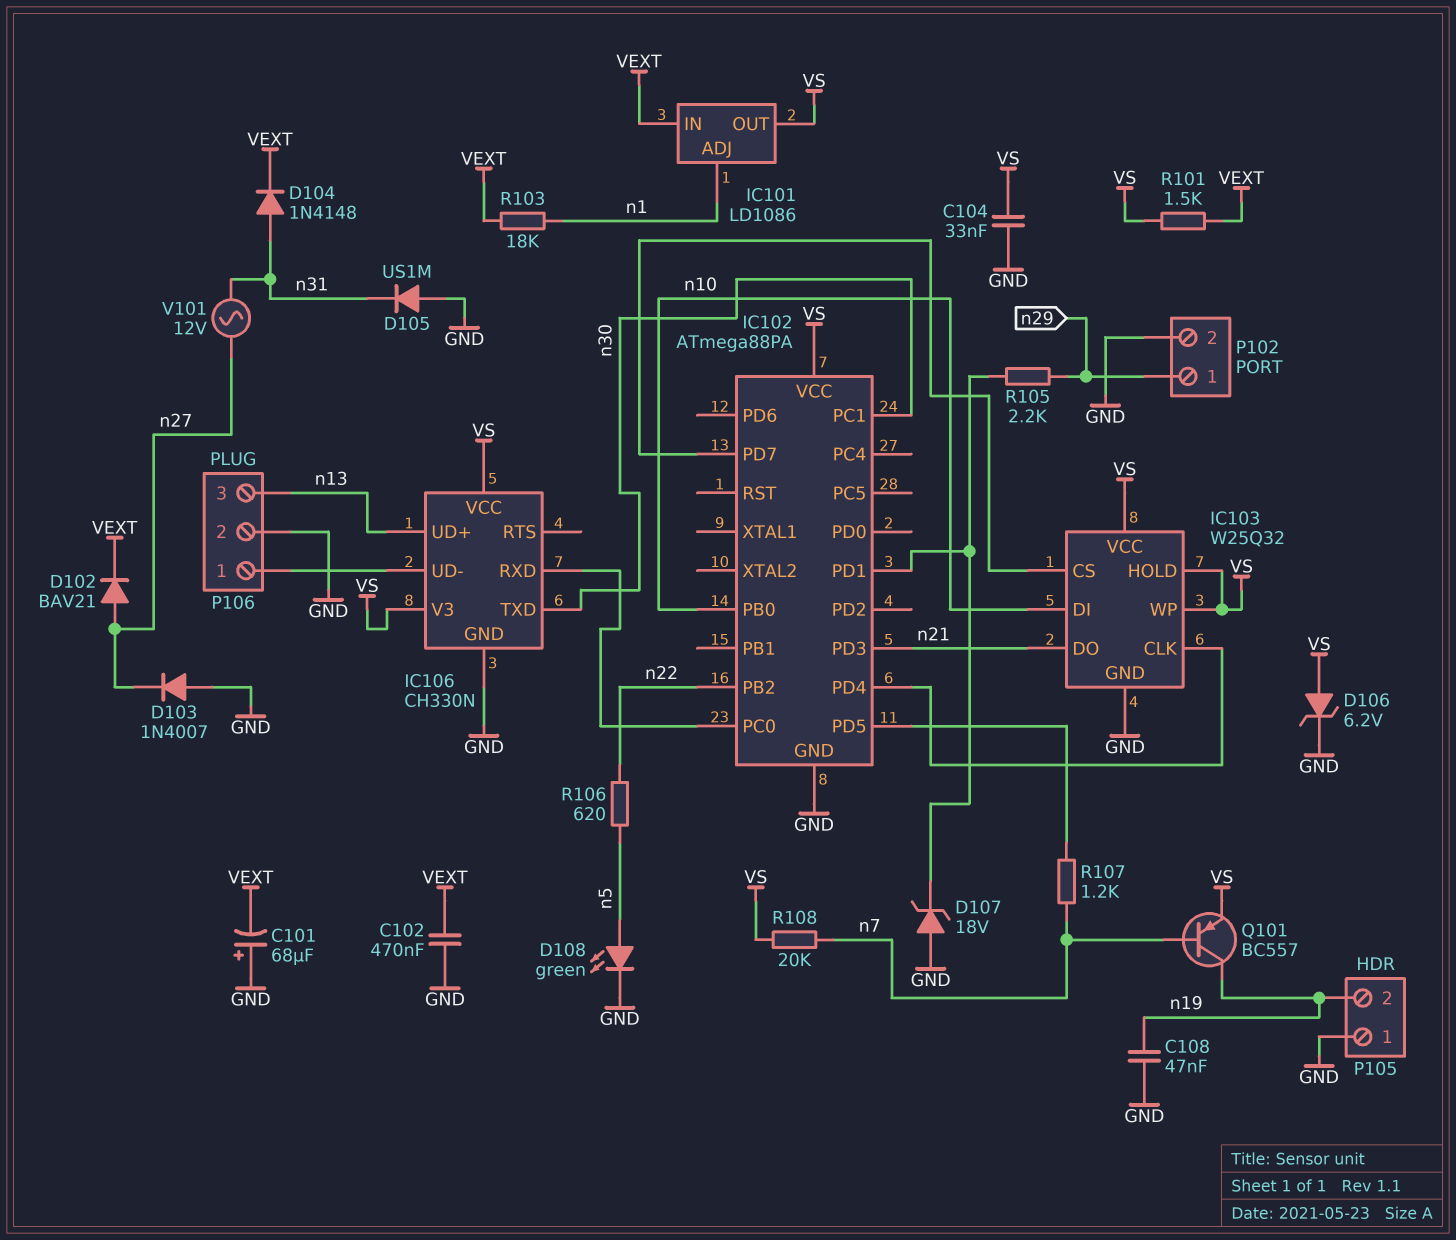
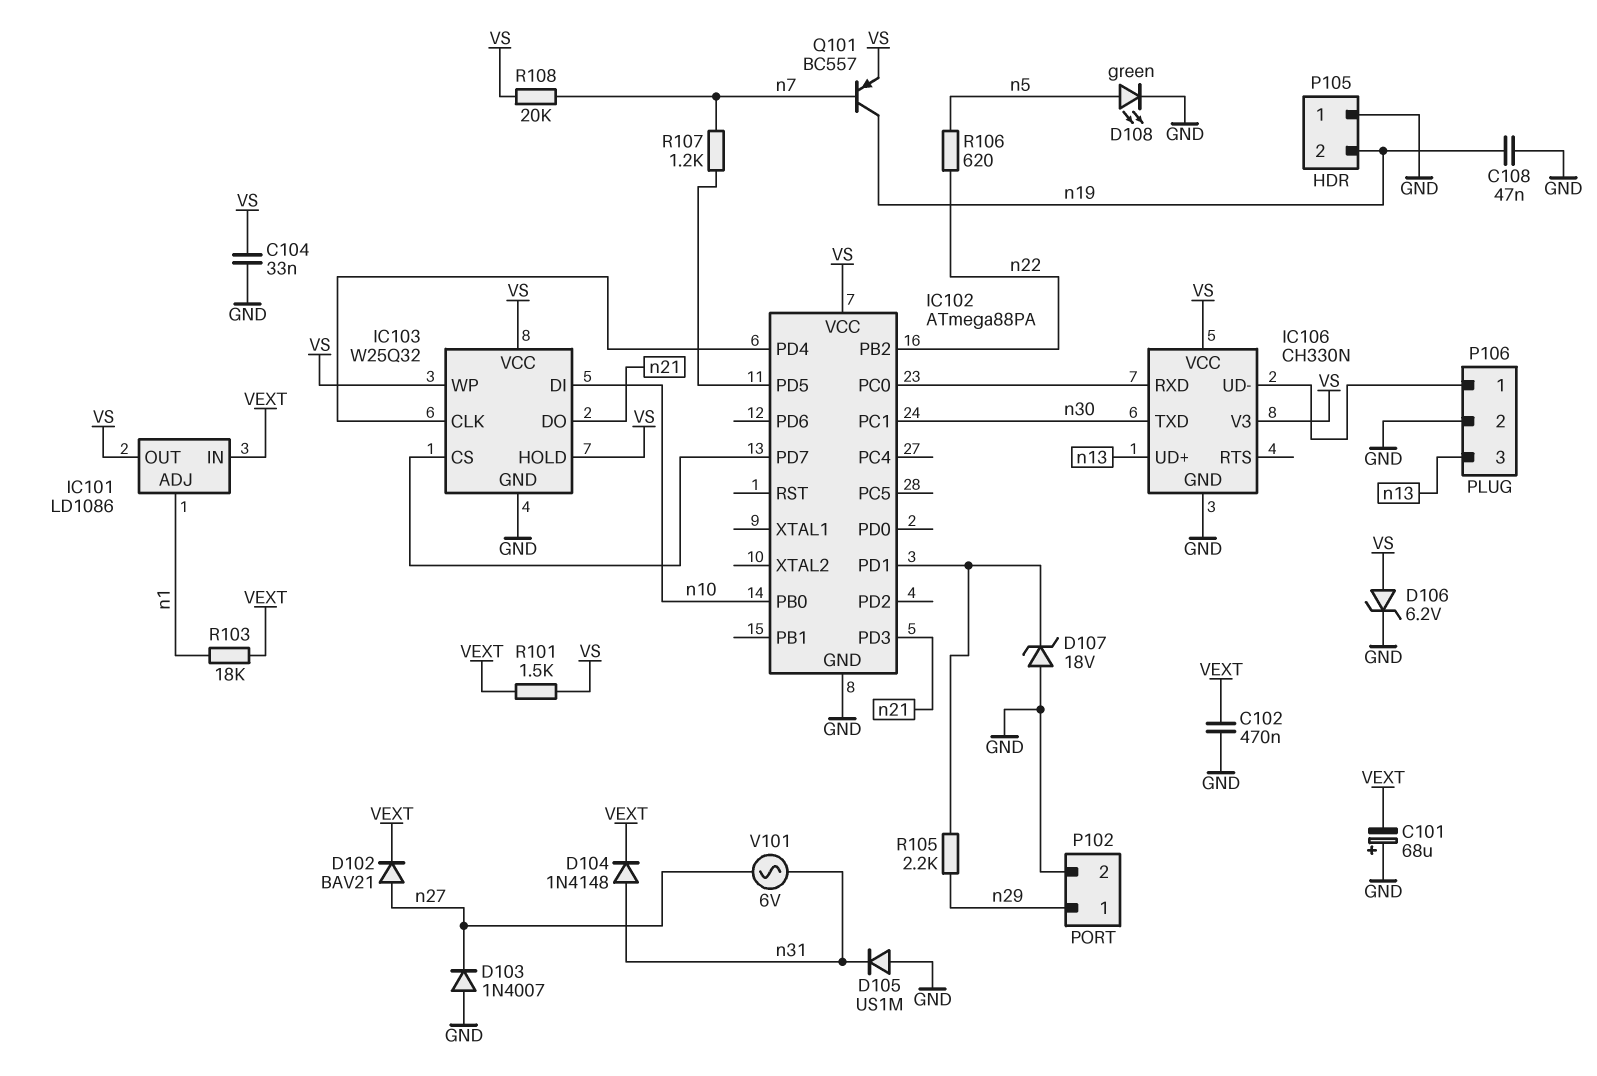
V101: AC 12V (n27, n31) -> AC 6V (n27, n31)

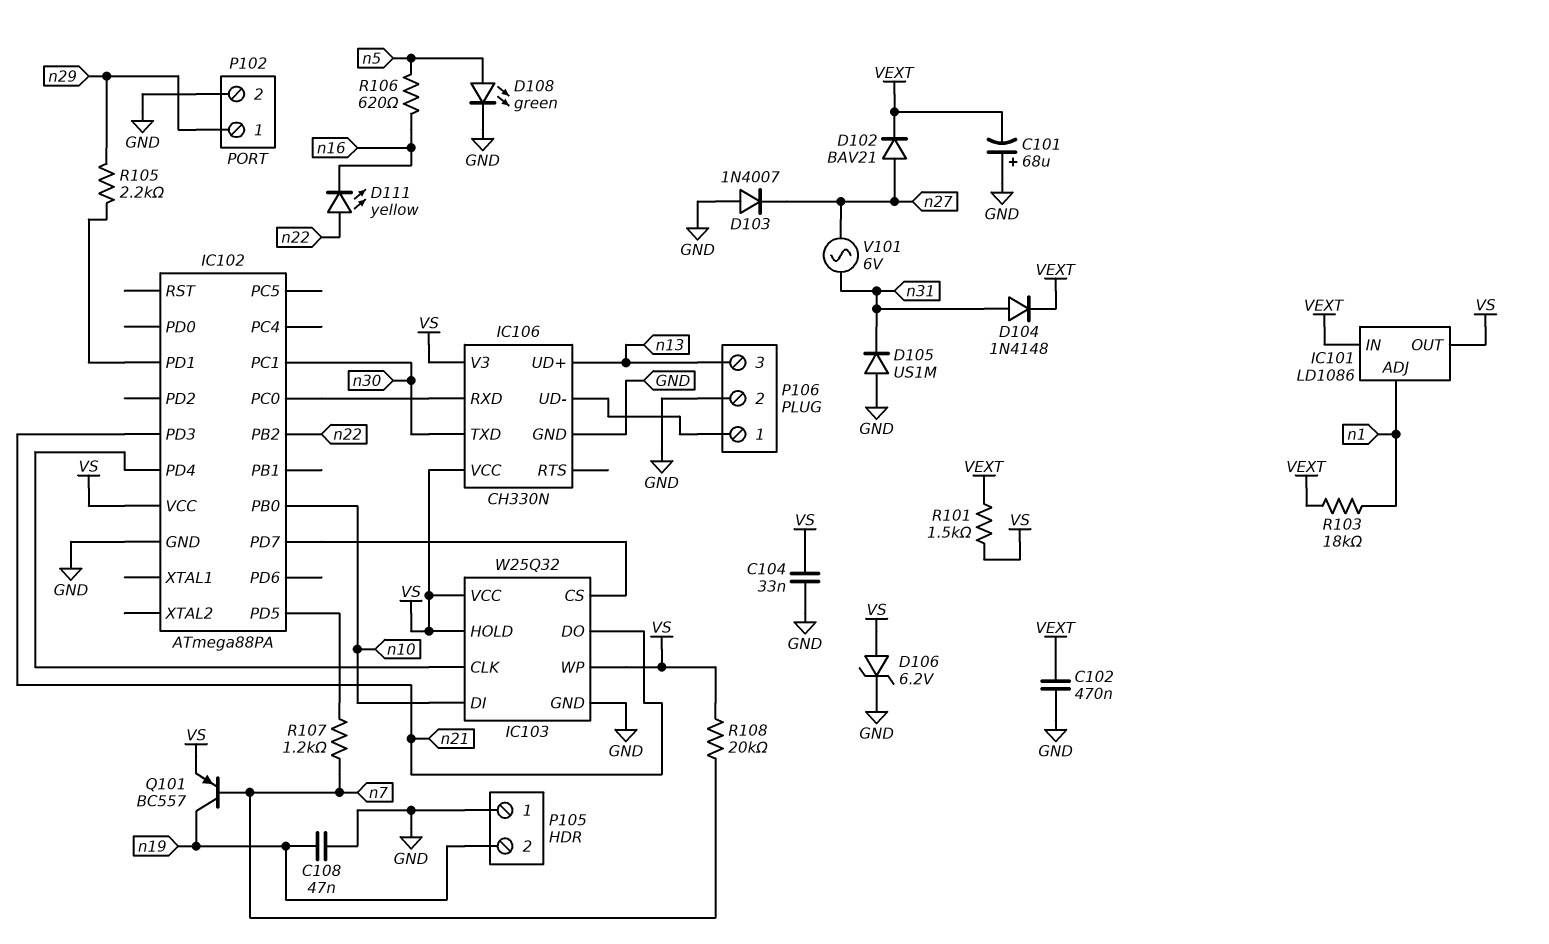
D107: zener 18V (A GND, K IC102/PD1) -> none
D111: none -> LED yellow (A n22, K n16)
R106: 620 (n5, n22) -> 620 (n5, n16)

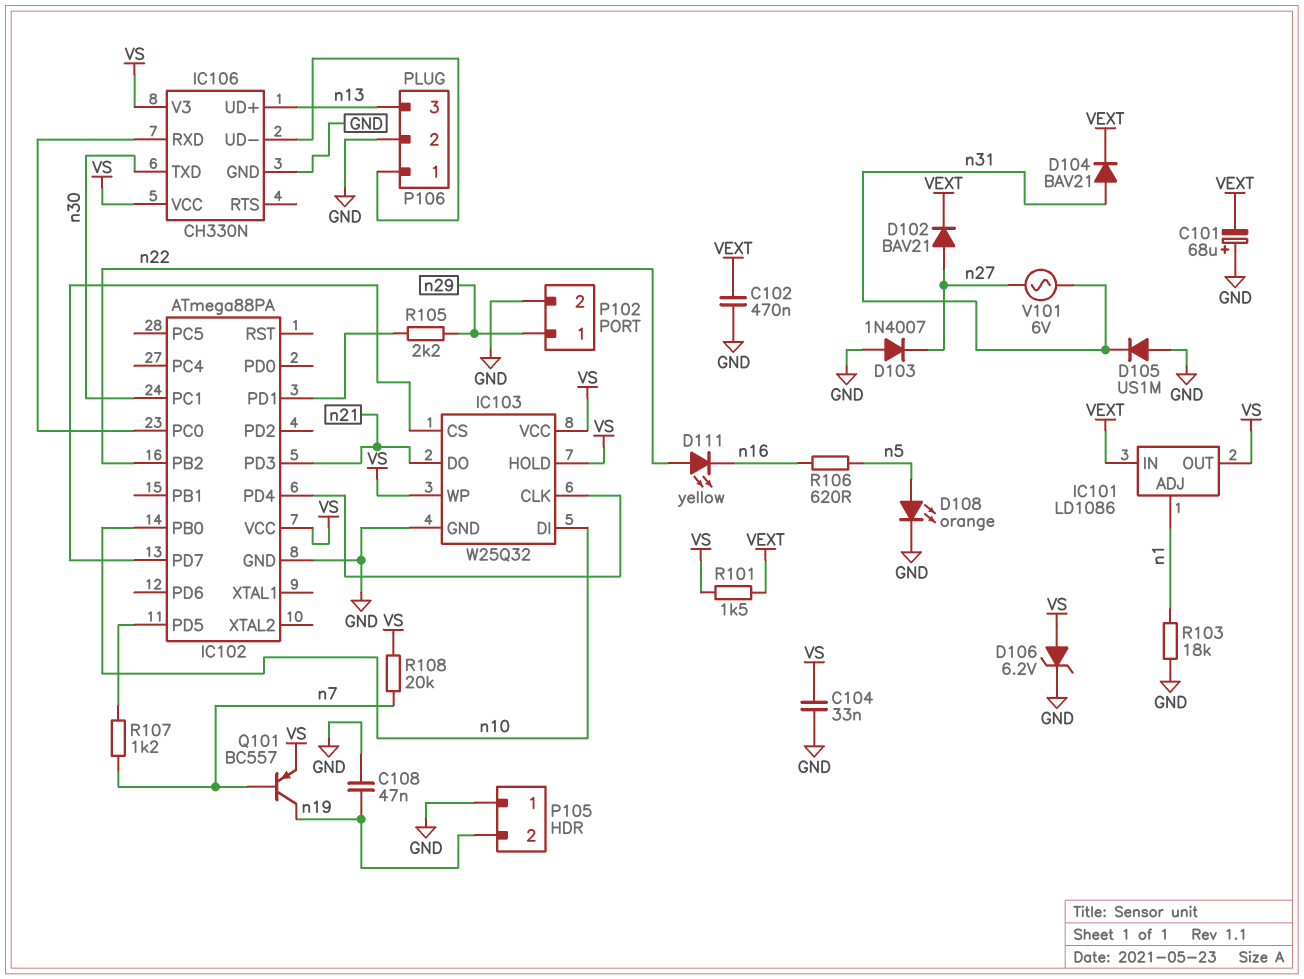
D104: diode 1N4148 (A n31, K VEXT) -> diode BAV21 (A n31, K VEXT)
D108: LED green (A n5, K GND) -> LED orange (A n5, K GND)
R103: 18k (VEXT, n1) -> 18k (GND, n1)

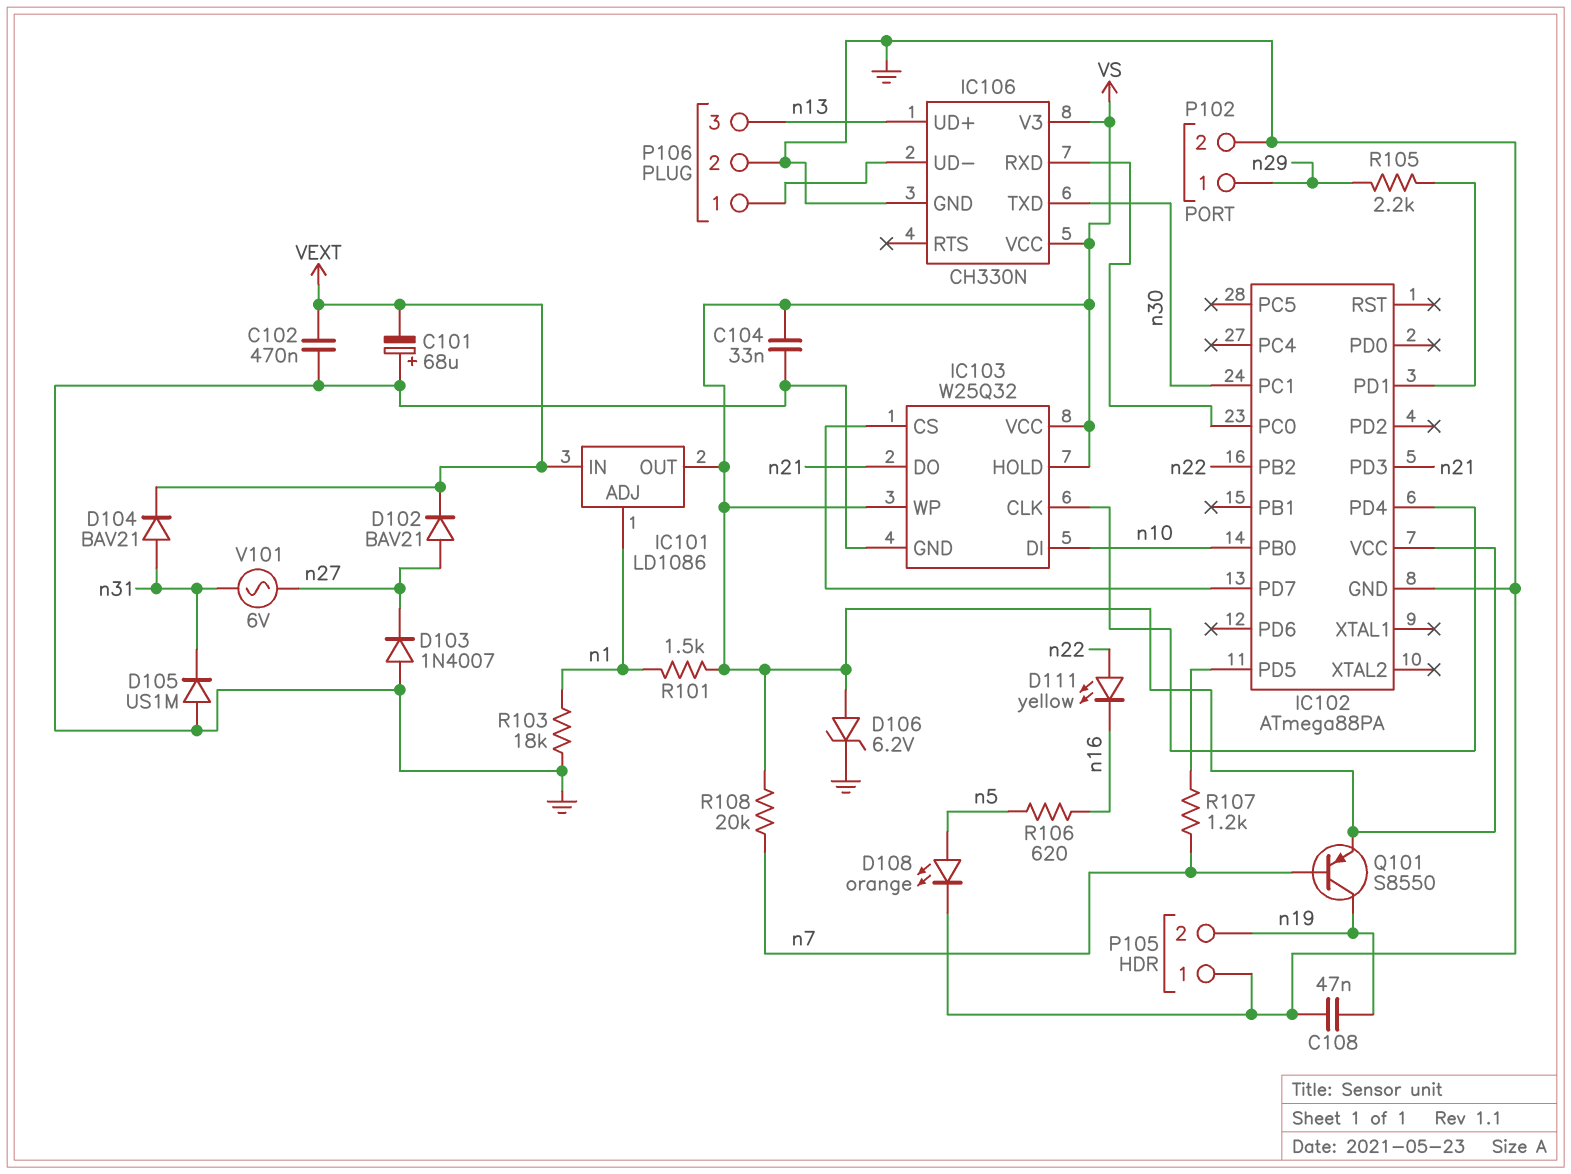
Q101: PNP BC557 (B n7, C n19, E VS) -> PNP S8550 (B n7, C n19, E VS)
R101: 1.5k (VEXT, VS) -> 1.5k (VS, n1)

